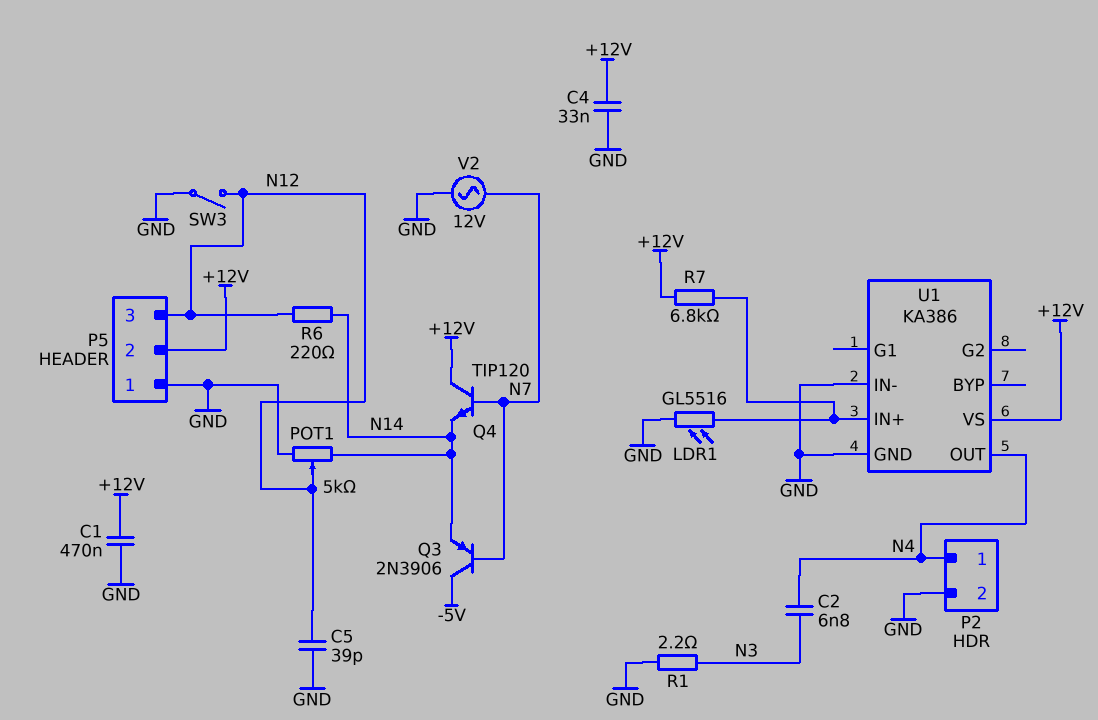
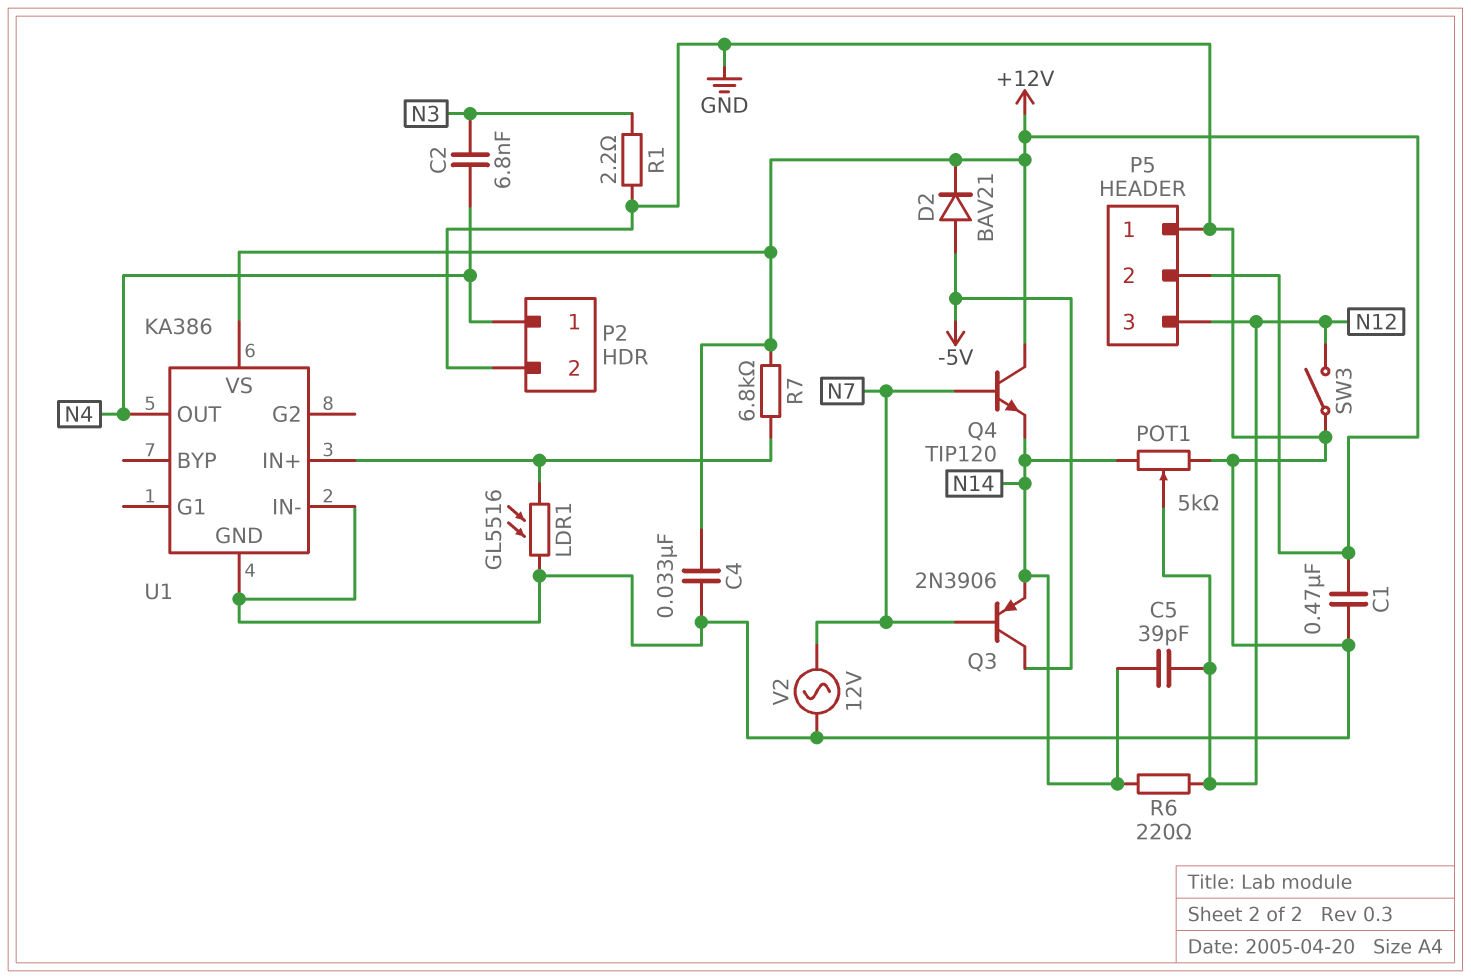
C5: 39pF (GND, N12) -> 39pF (N12, N14)
D2: none -> diode BAV21 (A -5V, K +12V)

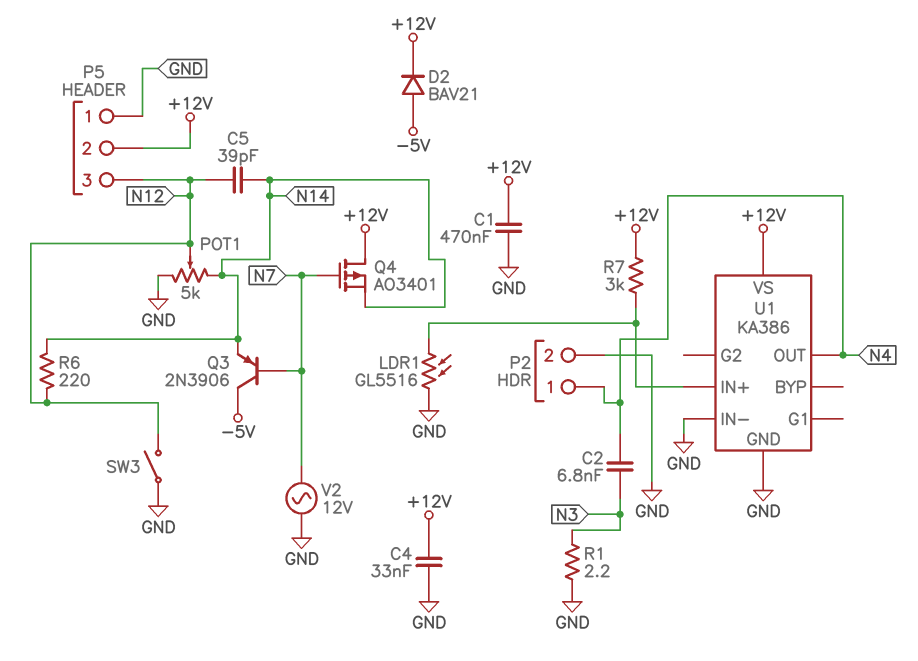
Q4: NPN TIP120 (B N7, C +12V, E N14) -> PMOS AO3401 (G N7, D +12V, S N14)
R7: 6.8k (+12V, U1/IN+) -> 3k (+12V, U1/IN+)

